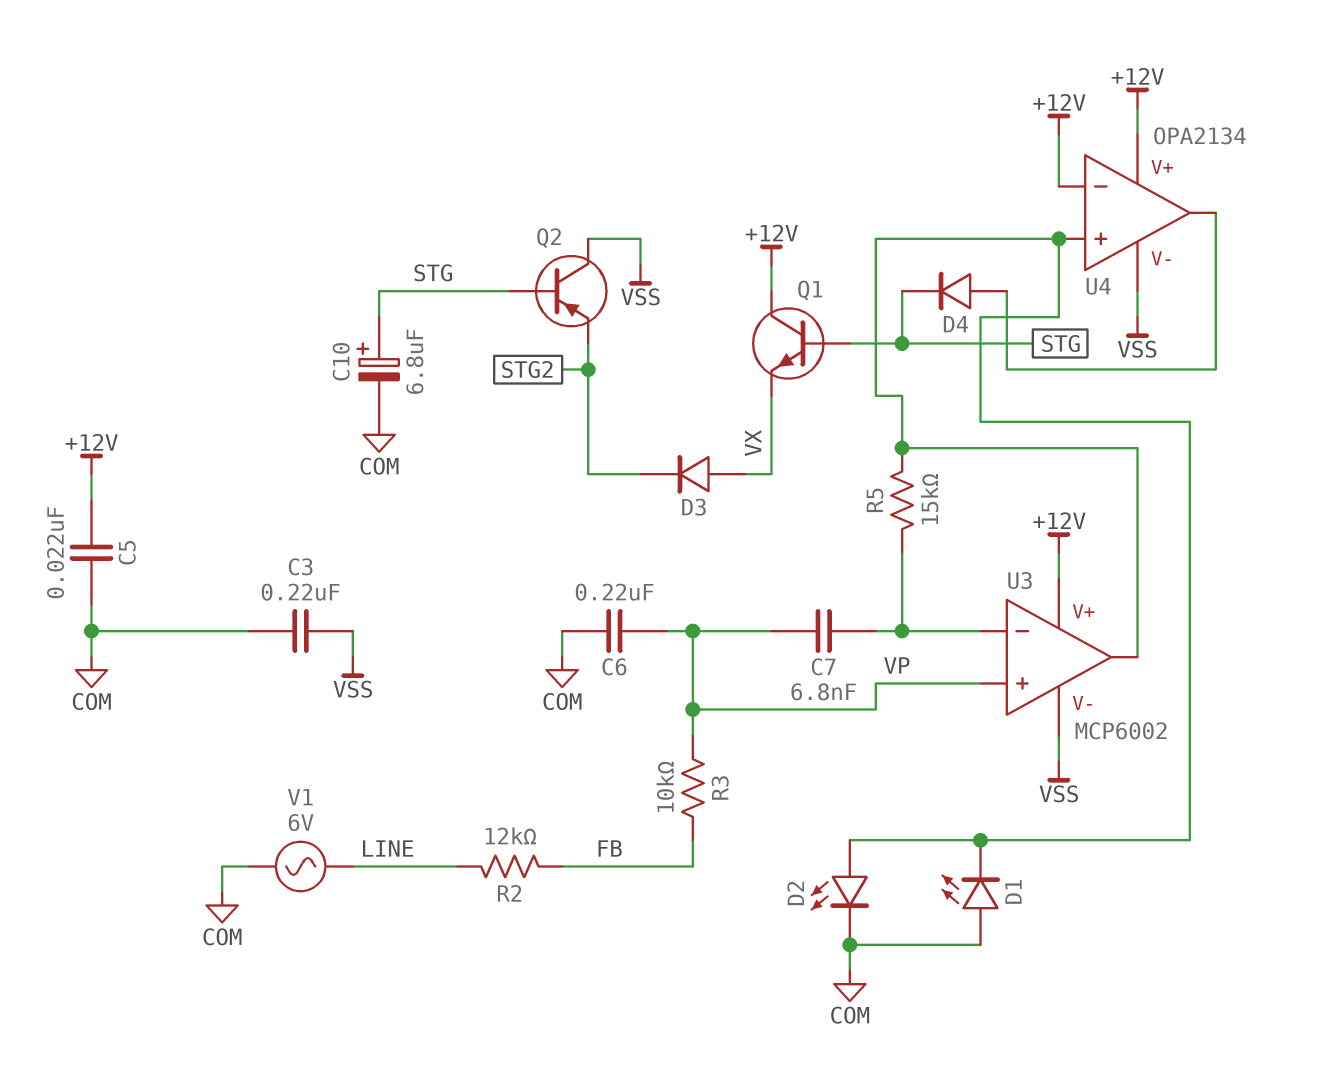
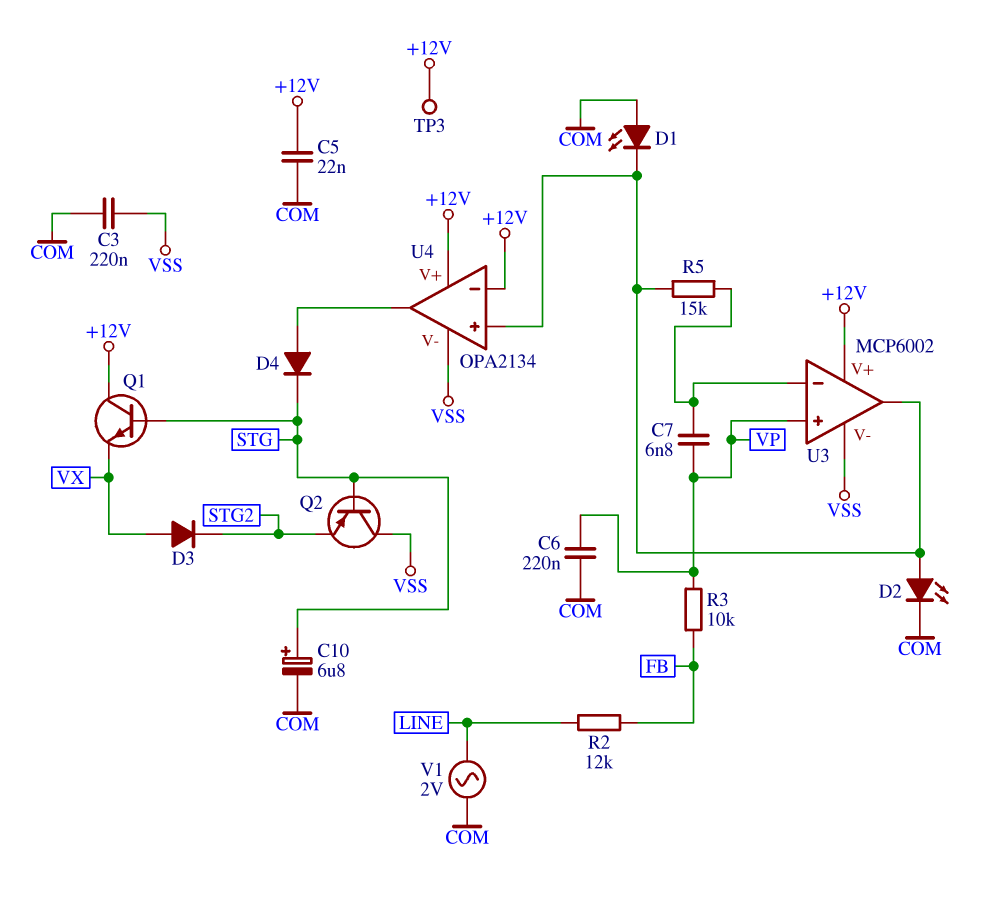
TP3: none -> test point (+12V)
V1: AC 6V (COM, LINE) -> AC 2V (COM, LINE)

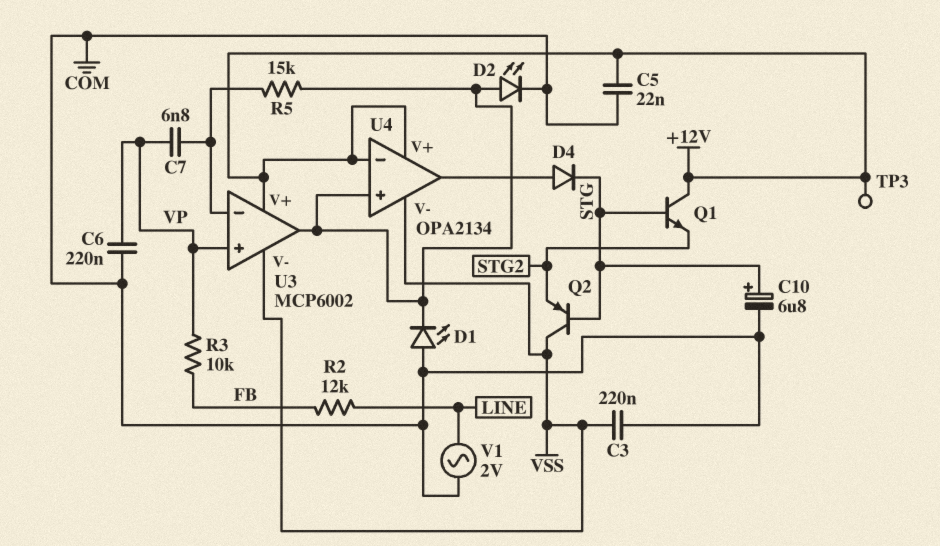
D3: diode (A VX, K STG2) -> none
Q1: NPN (B STG, C +12V, E VX) -> NPN (B STG, C +12V, E STG2)

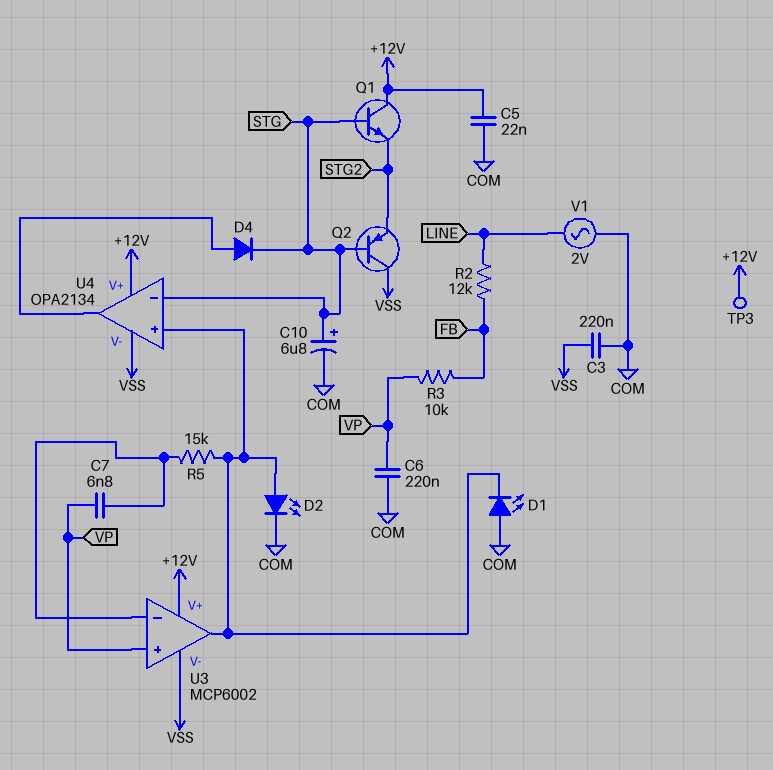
U4 pin in-: +12V -> STG

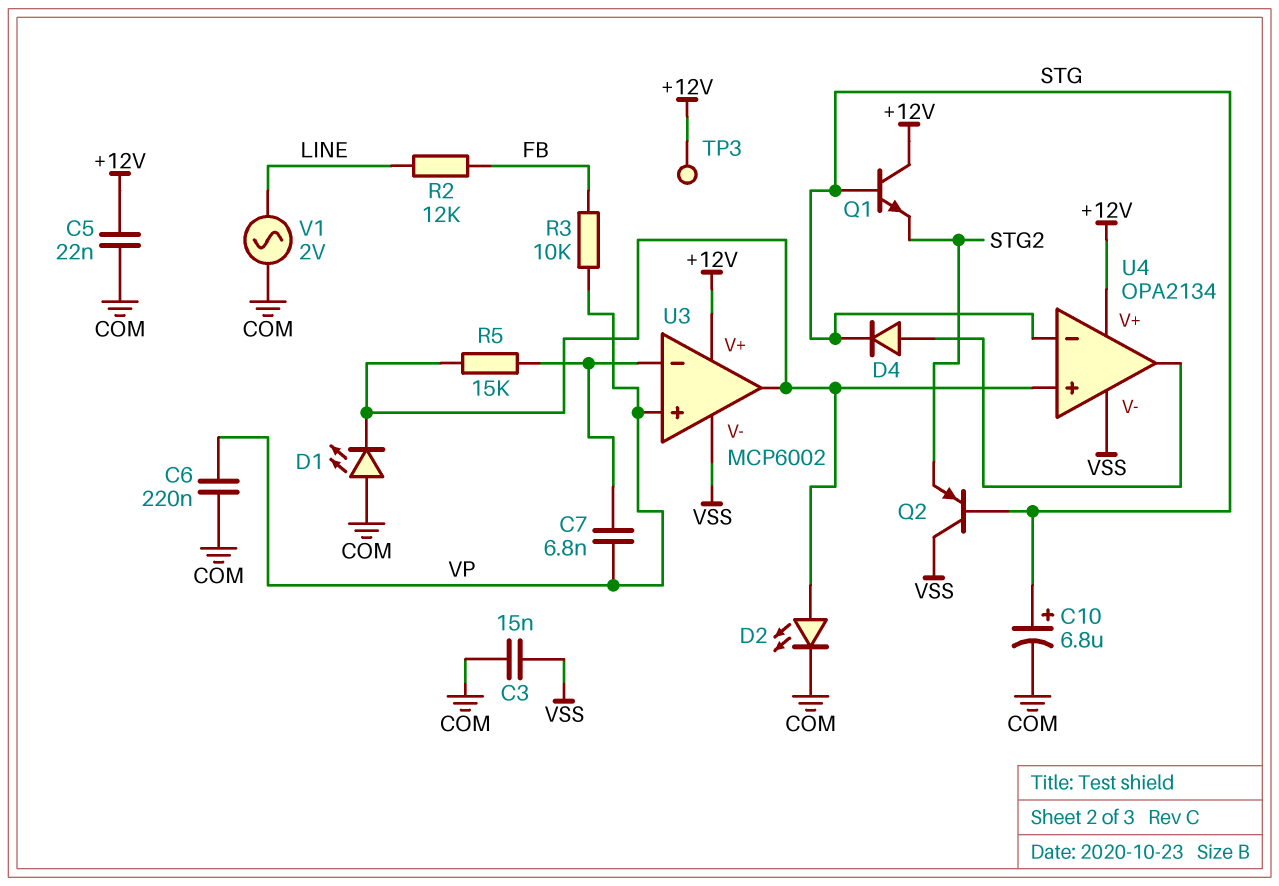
C3: 220nF (COM, VSS) -> 15nF (COM, VSS)

